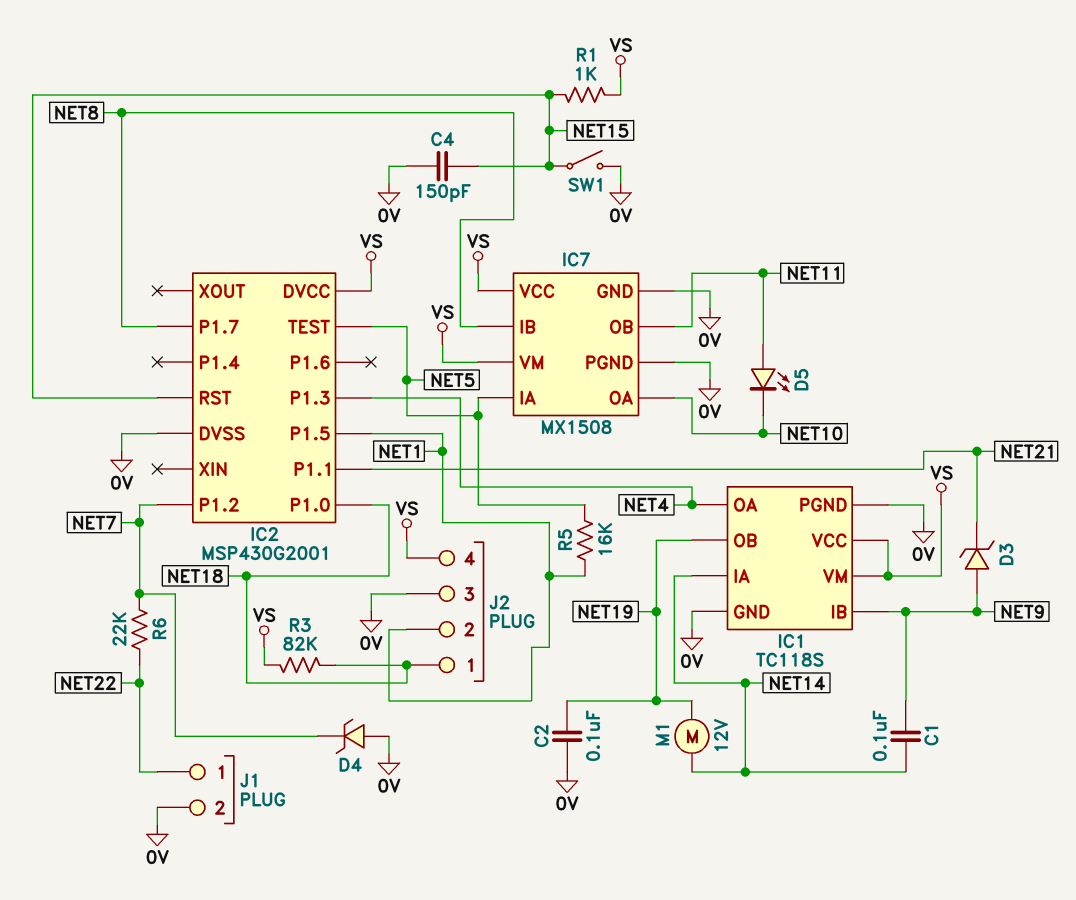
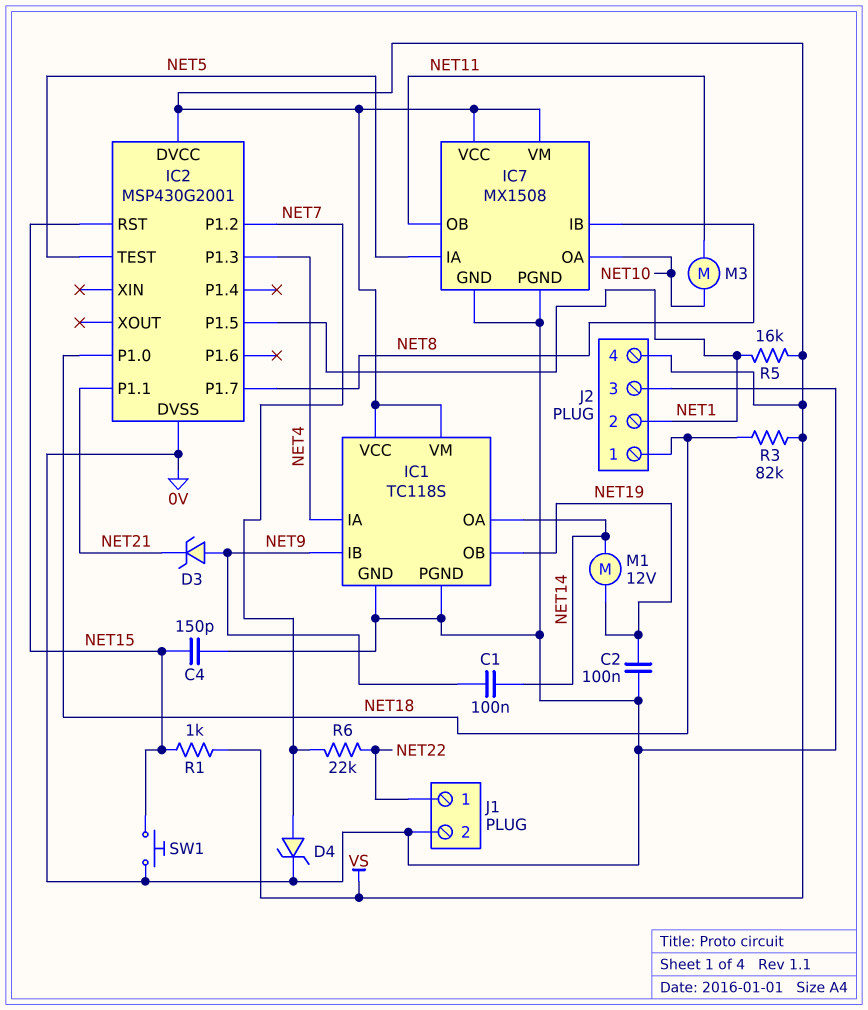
D4: zener (A 0V, K NET7) -> zener (A NET7, K 0V)
D5: LED (A NET11, K NET10) -> none
IC1 pin IA: NET14 -> NET4
IC1 pin OA: NET4 -> NET14
M3: none -> motor (NET10, NET11)
R5: 16k (NET1, NET5) -> 16k (NET1, VS)
SW1: switch (0V, NET15) -> button (0V, NET15)

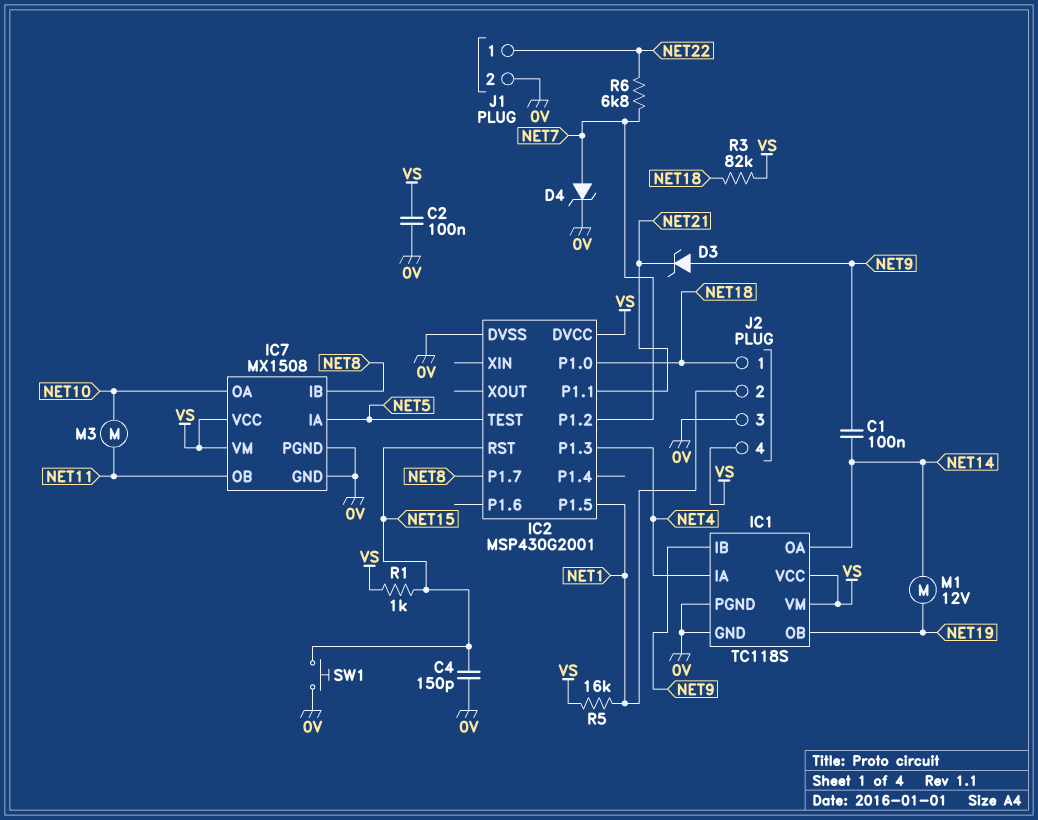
C2: 100nF (0V, NET19) -> 100nF (0V, VS)
R6: 22k (NET7, NET22) -> 6.8k (NET7, NET22)

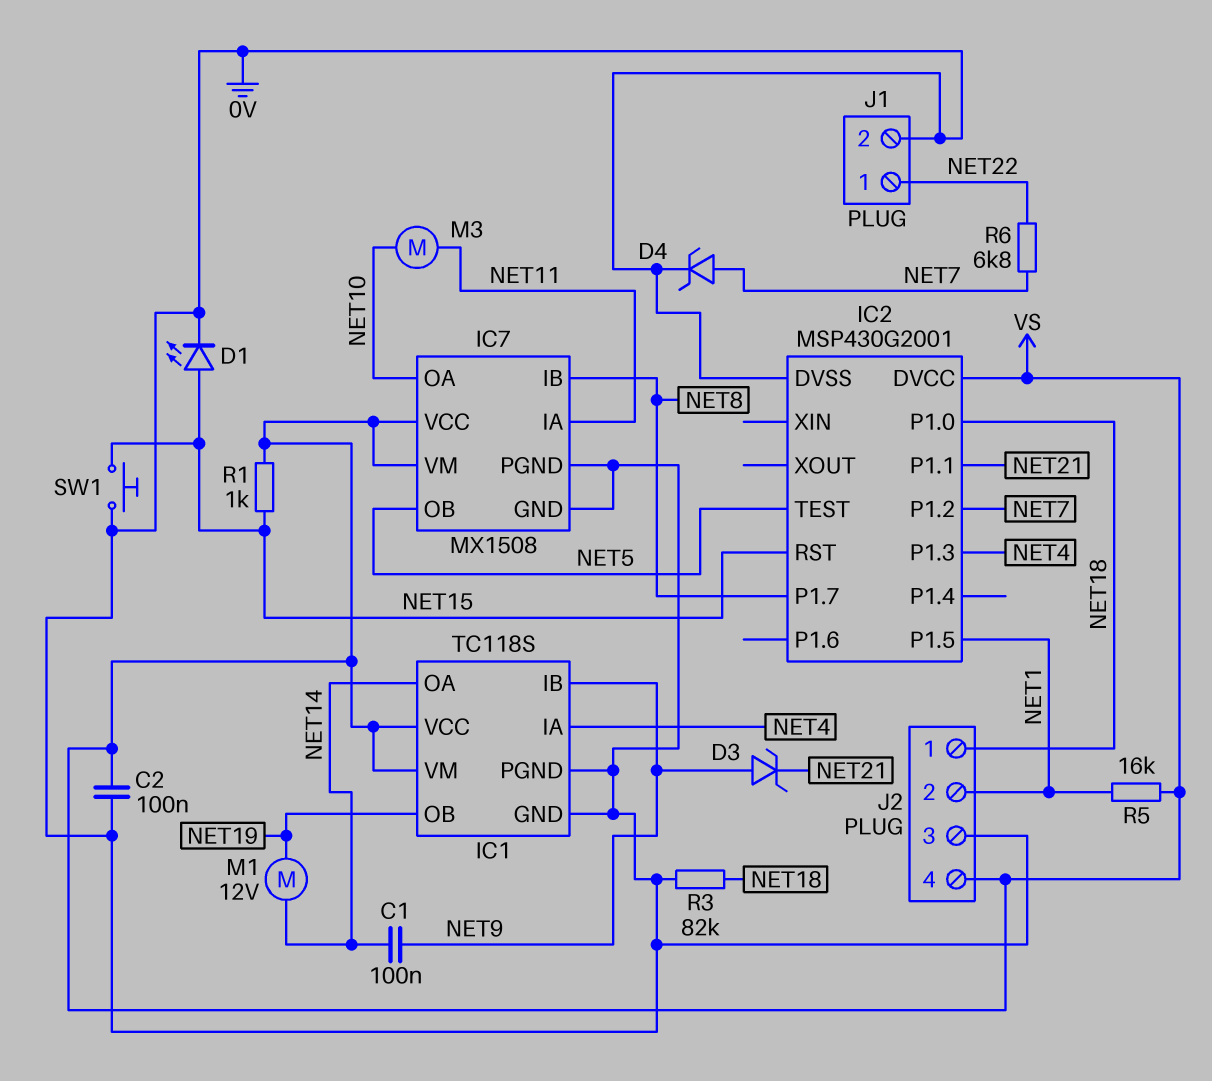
C4: 150pF (0V, NET15) -> none
D1: none -> LED (A NET15, K 0V)
IC7 pin IA: NET5 -> NET11
IC7 pin OB: NET11 -> NET5
R3: 82k (NET18, VS) -> 82k (0V, NET18)

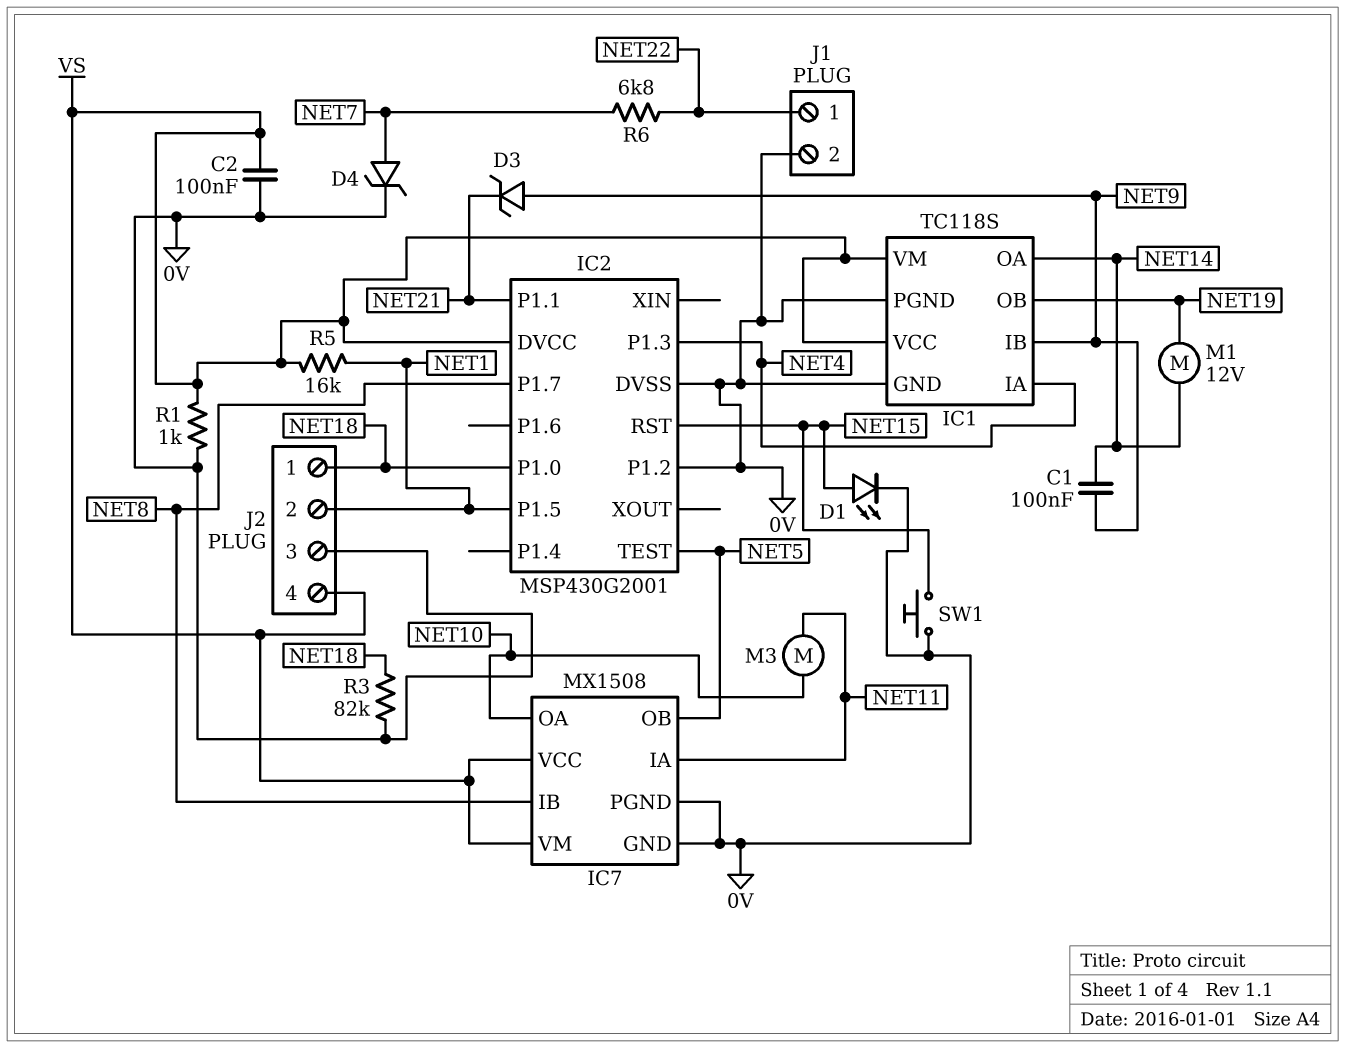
IC2 pin P1.2: NET7 -> 0V
R1: 1k (NET15, VS) -> 1k (0V, VS)

